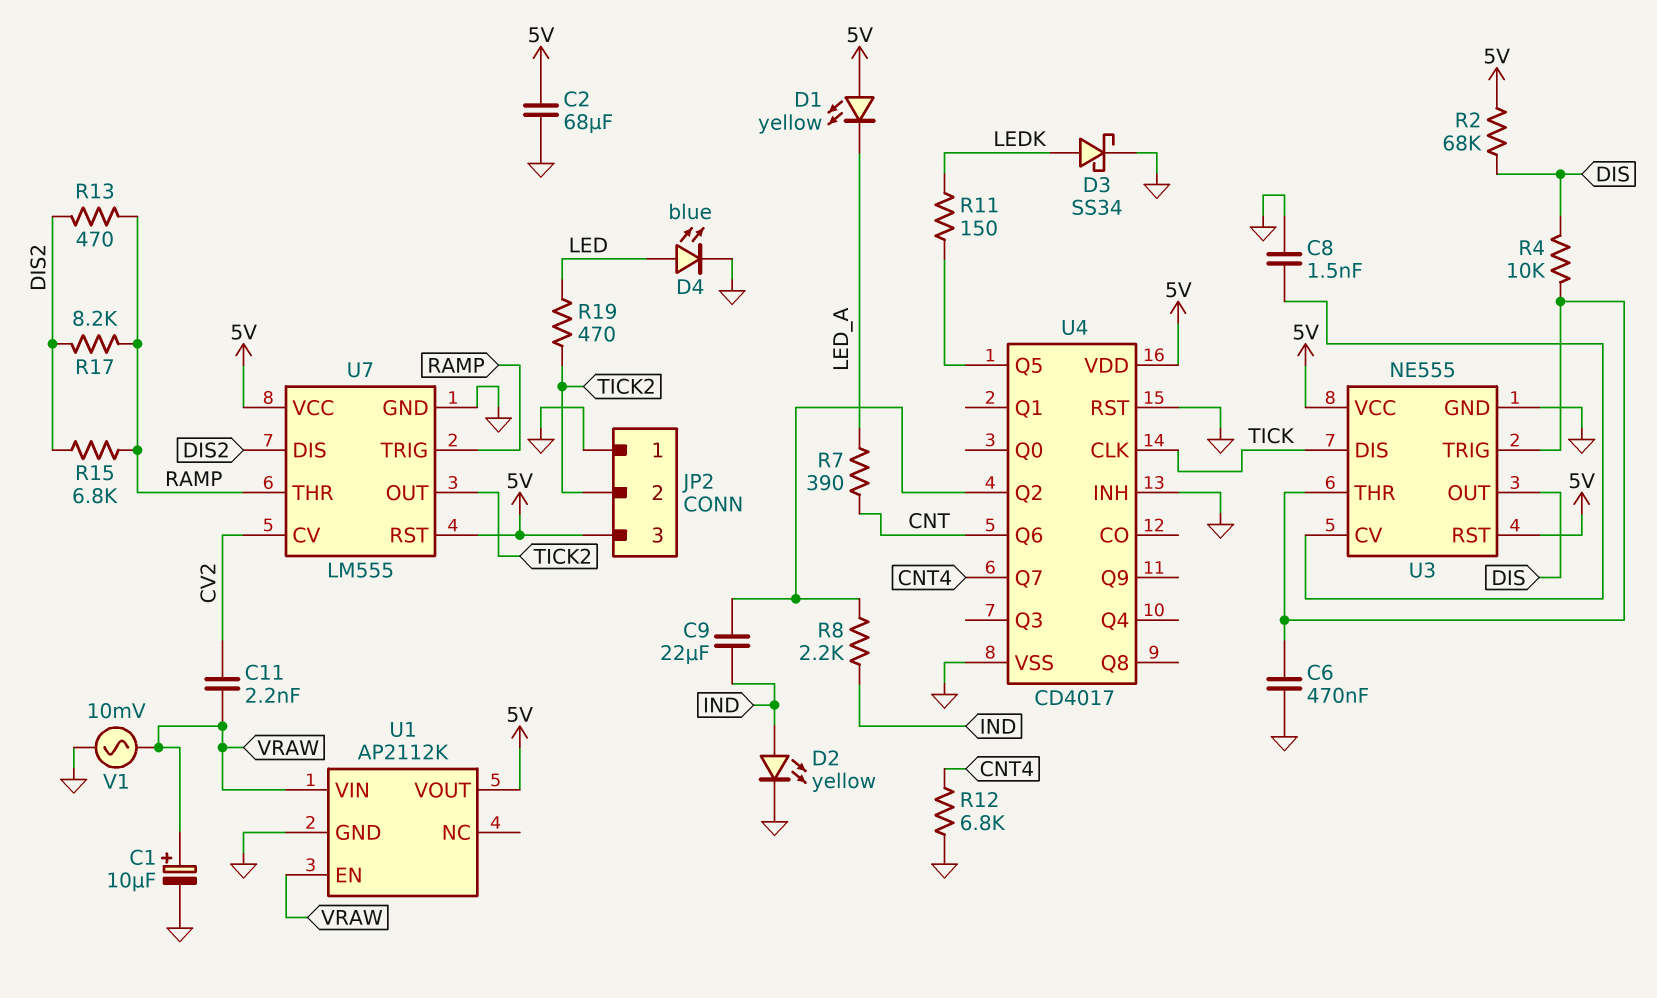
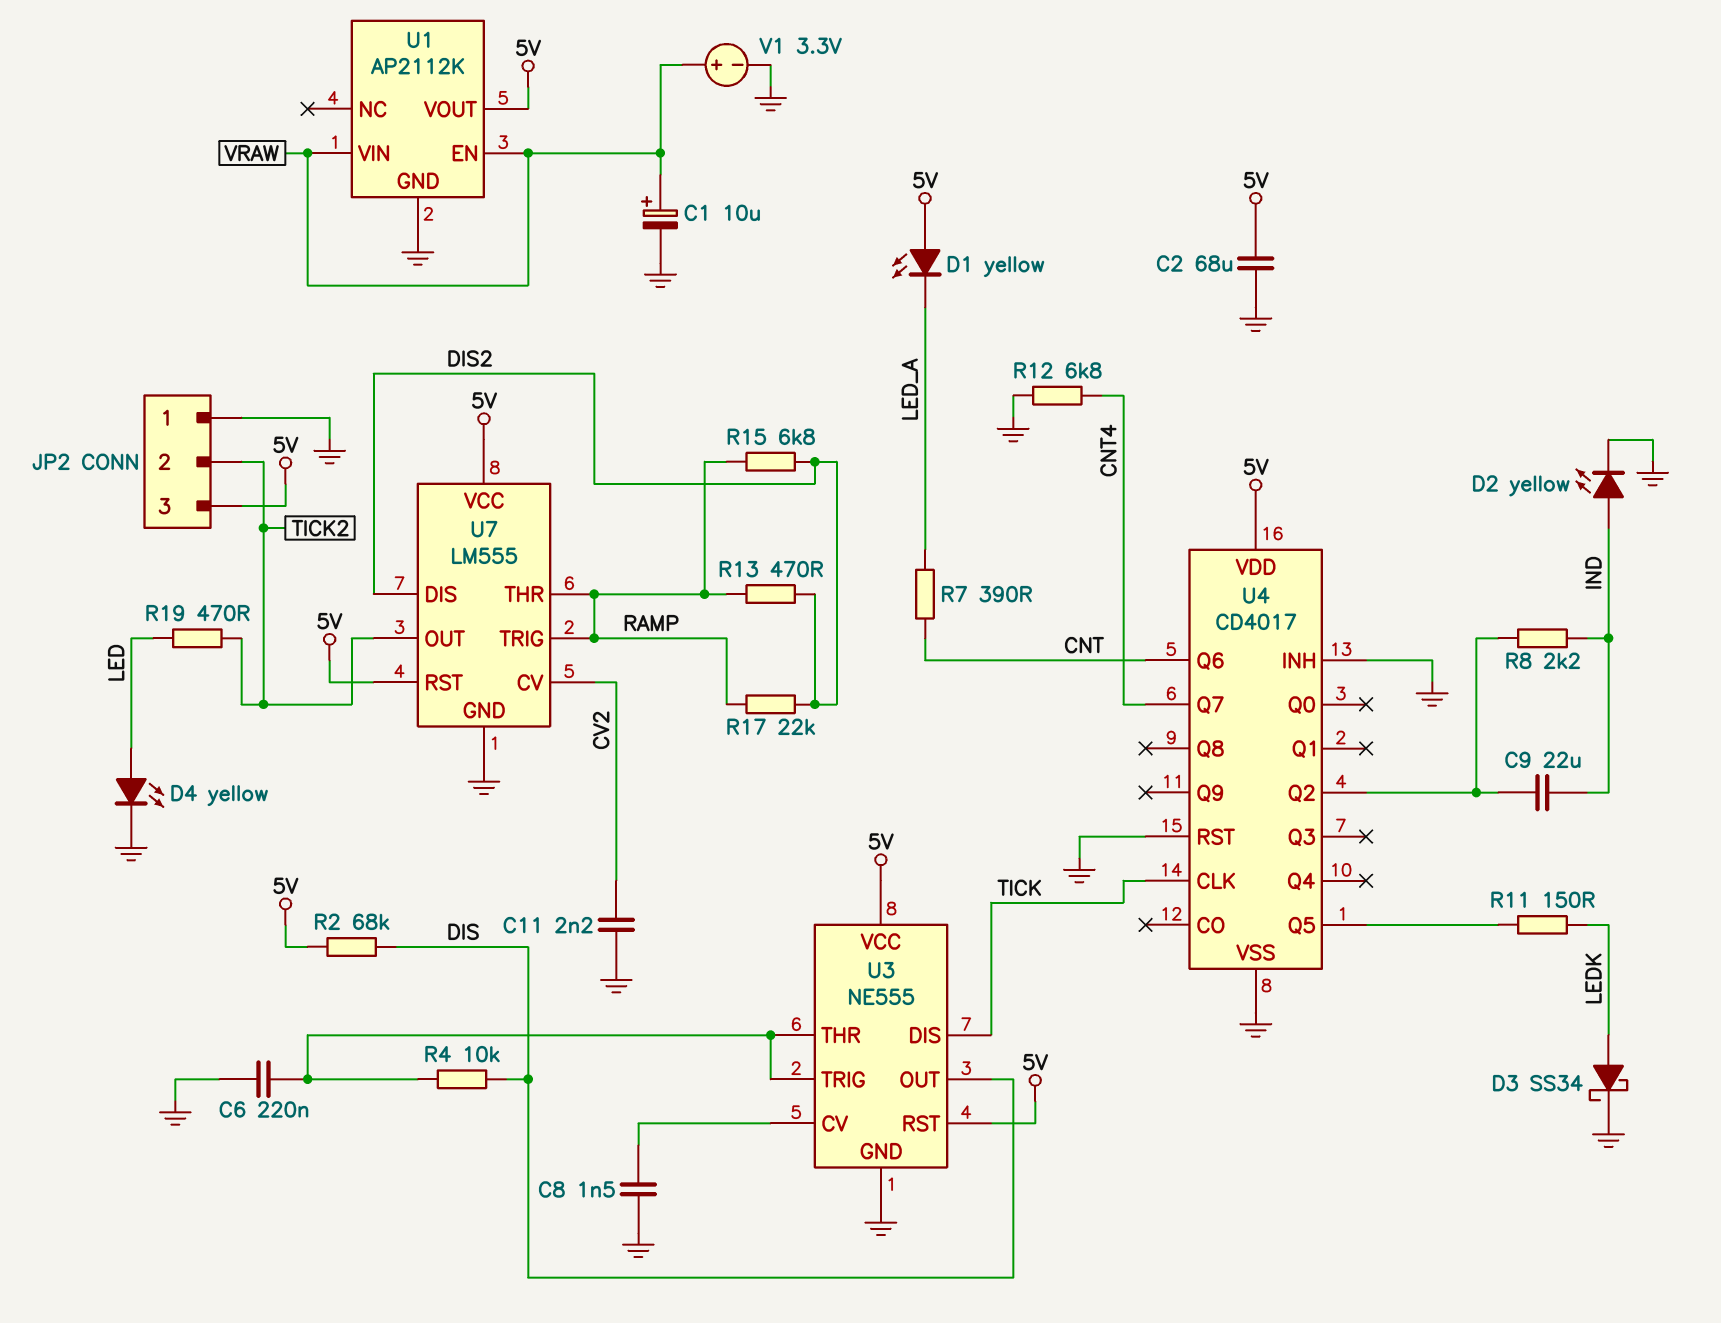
C6: 470nF (GND, U3/THR) -> 220nF (GND, U3/THR)
C11: 2.2nF (CV2, VRAW) -> 2.2nF (CV2, GND)
D4: LED blue (A LED, K GND) -> LED yellow (A LED, K GND)
R17: 8.2k (DIS2, RAMP) -> 22k (DIS2, RAMP)
V1: AC 10mV (GND, VRAW) -> 3.3V (plus VRAW, minus GND)

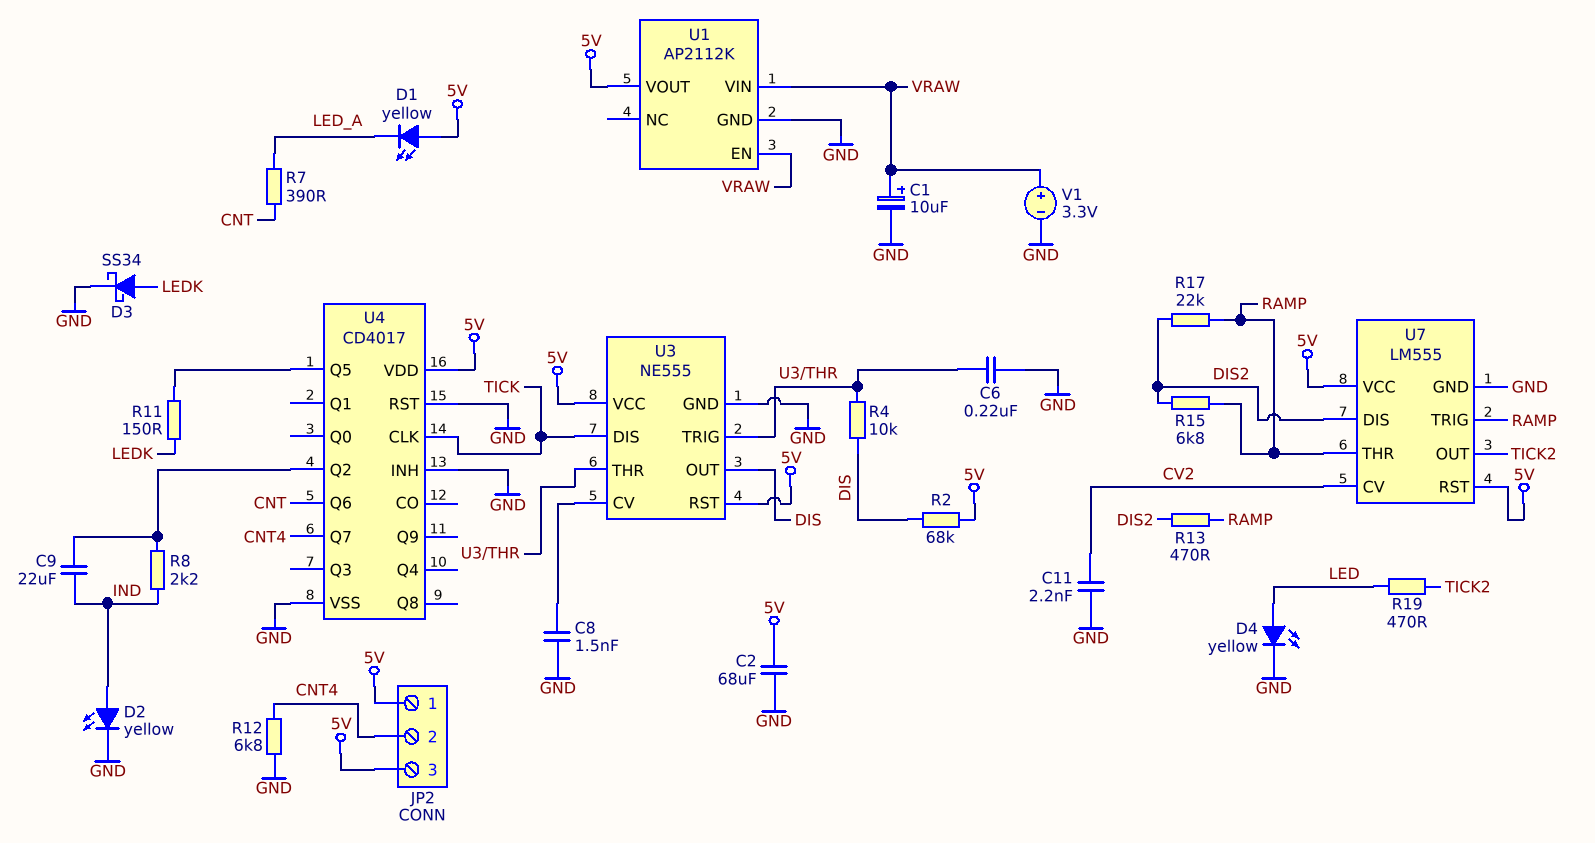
JP2 pin 1: GND -> 5V
JP2 pin 2: TICK2 -> CNT4

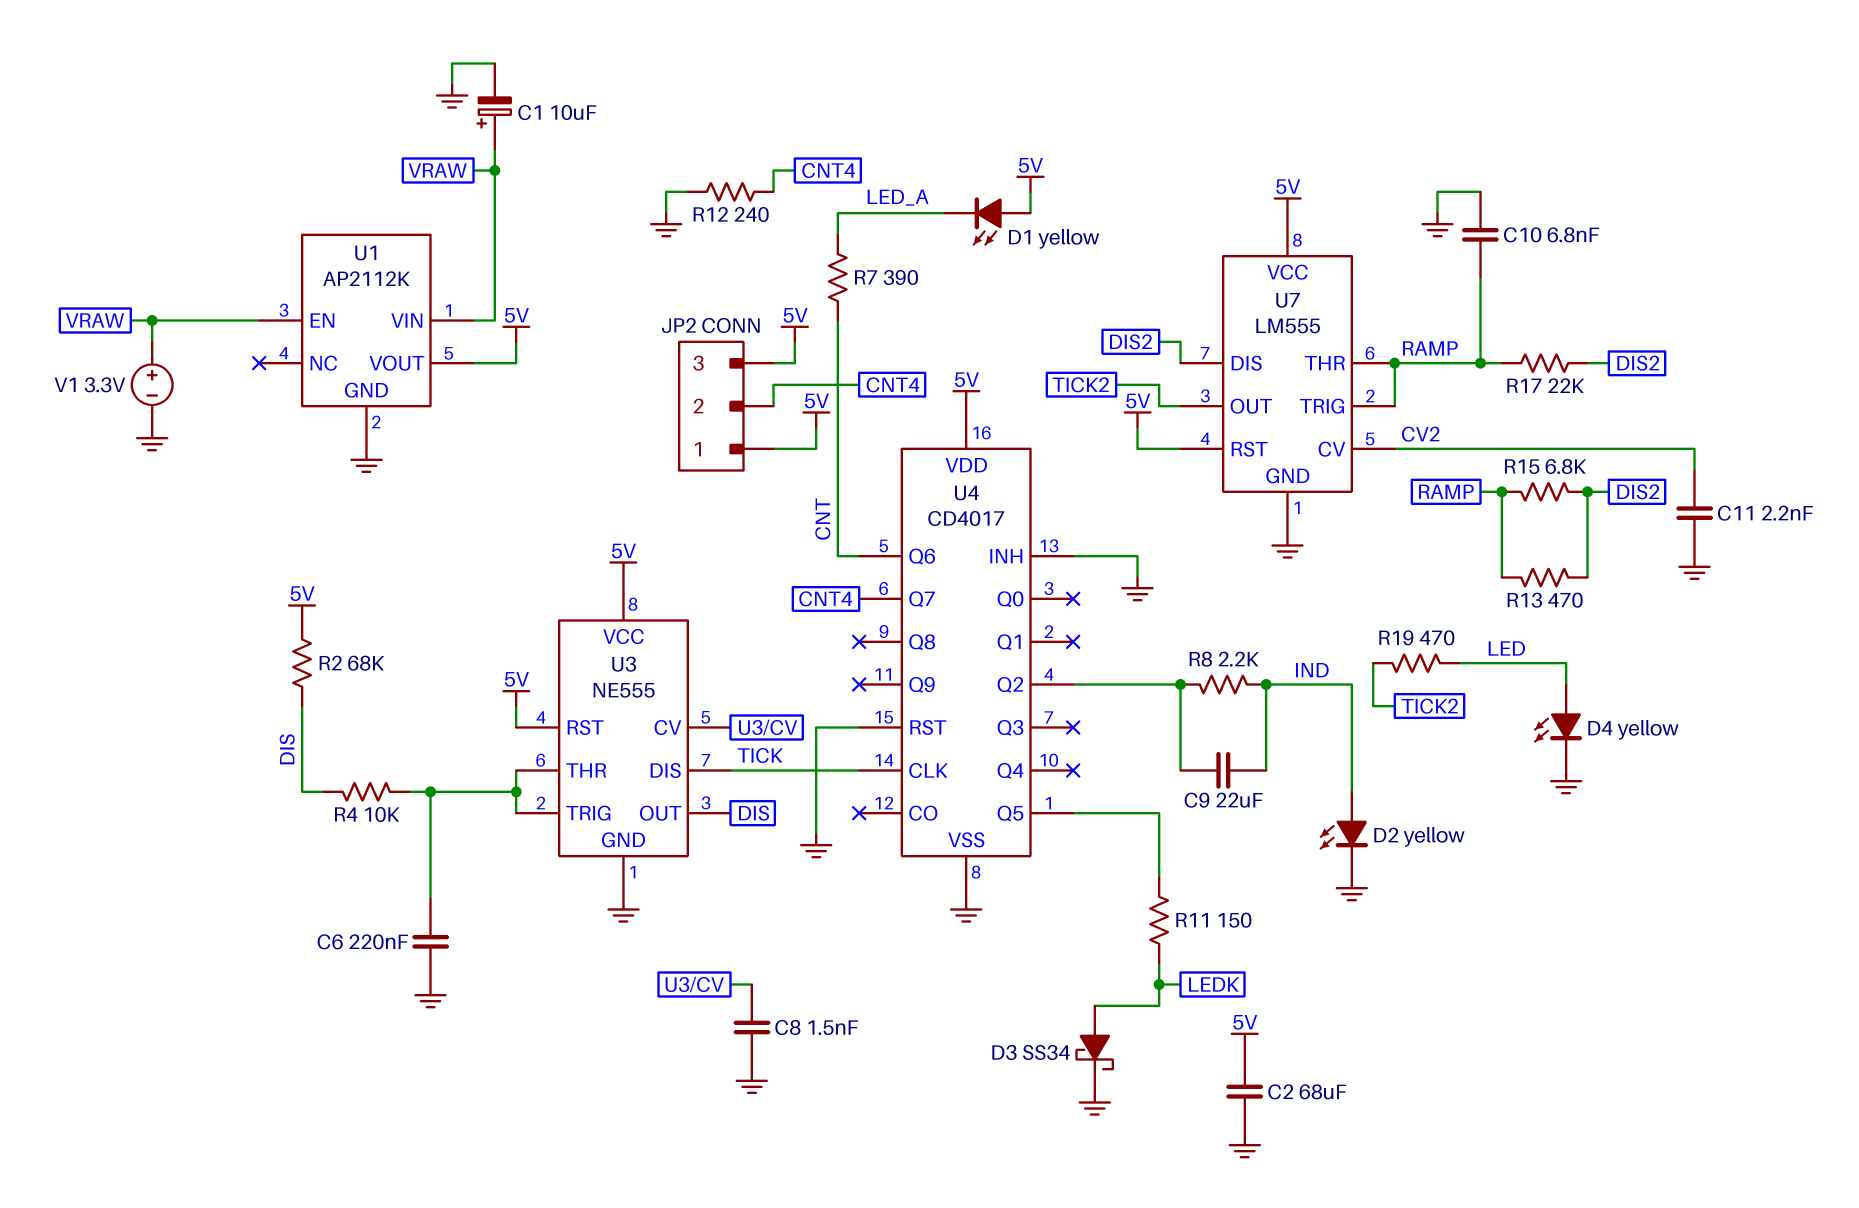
C10: none -> 6.8nF (GND, RAMP)
R12: 6.8k (CNT4, GND) -> 240 (CNT4, GND)

